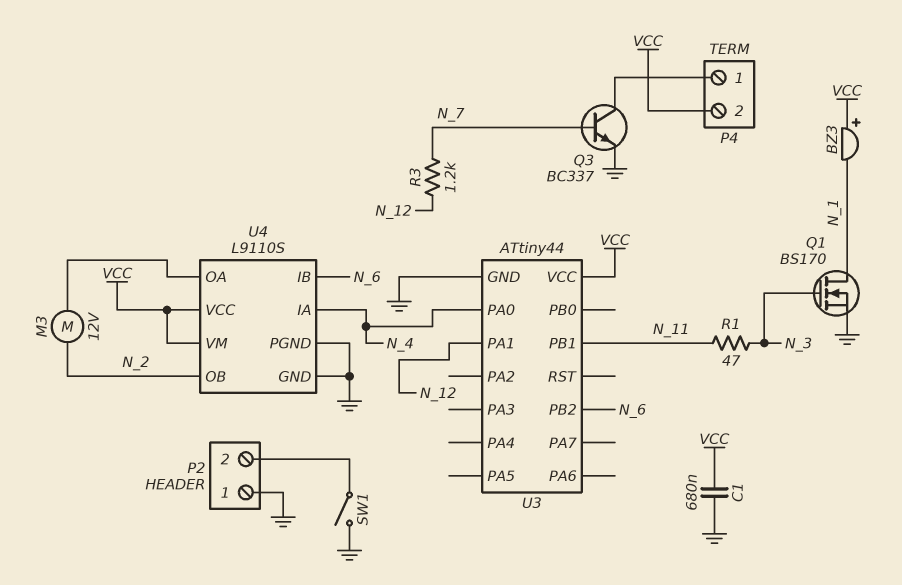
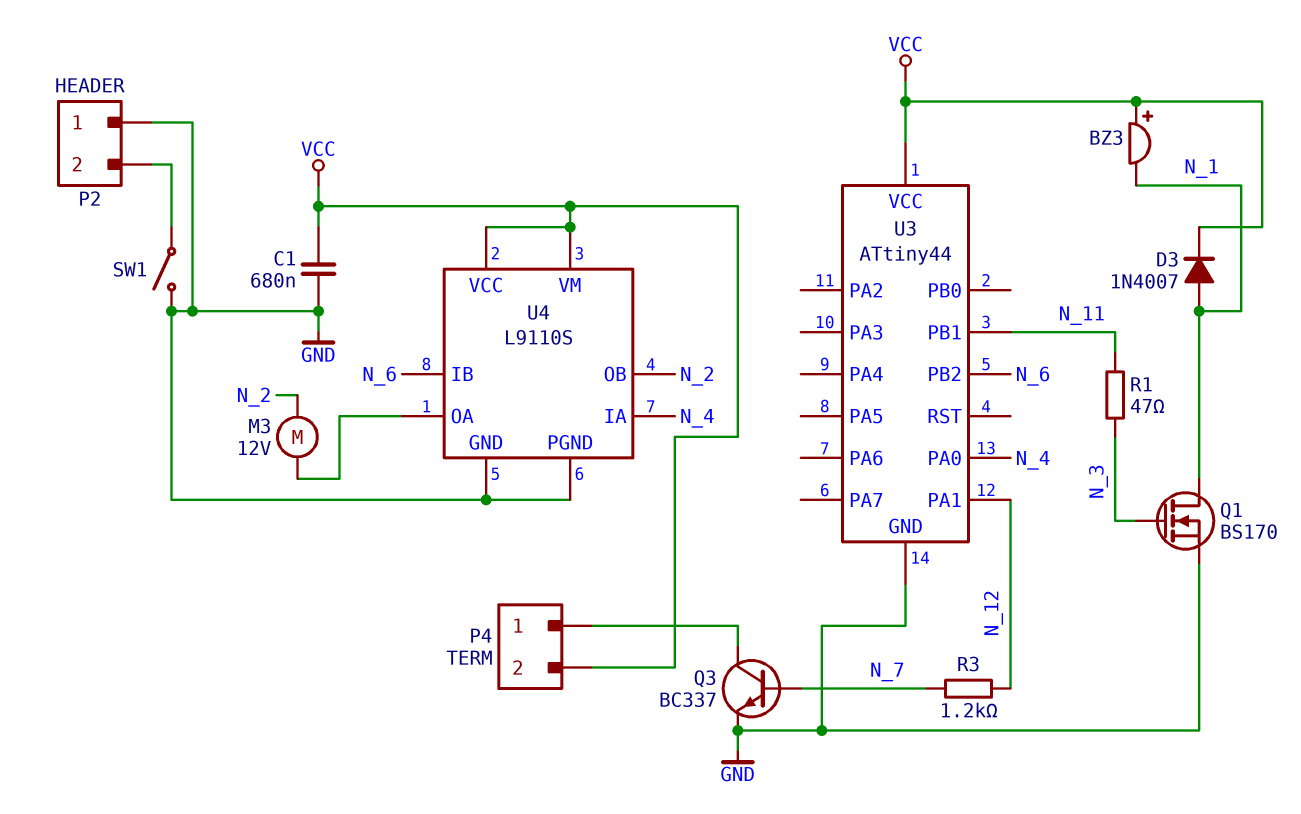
D3: none -> diode 1N4007 (A N_1, K VCC)

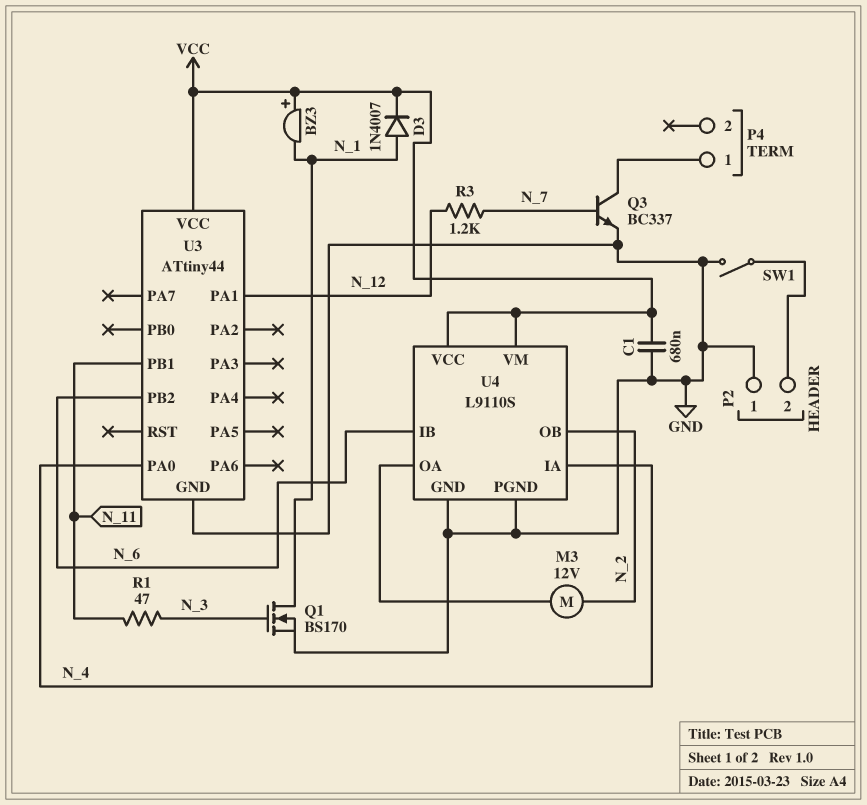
P4 pin 2: VCC -> none

